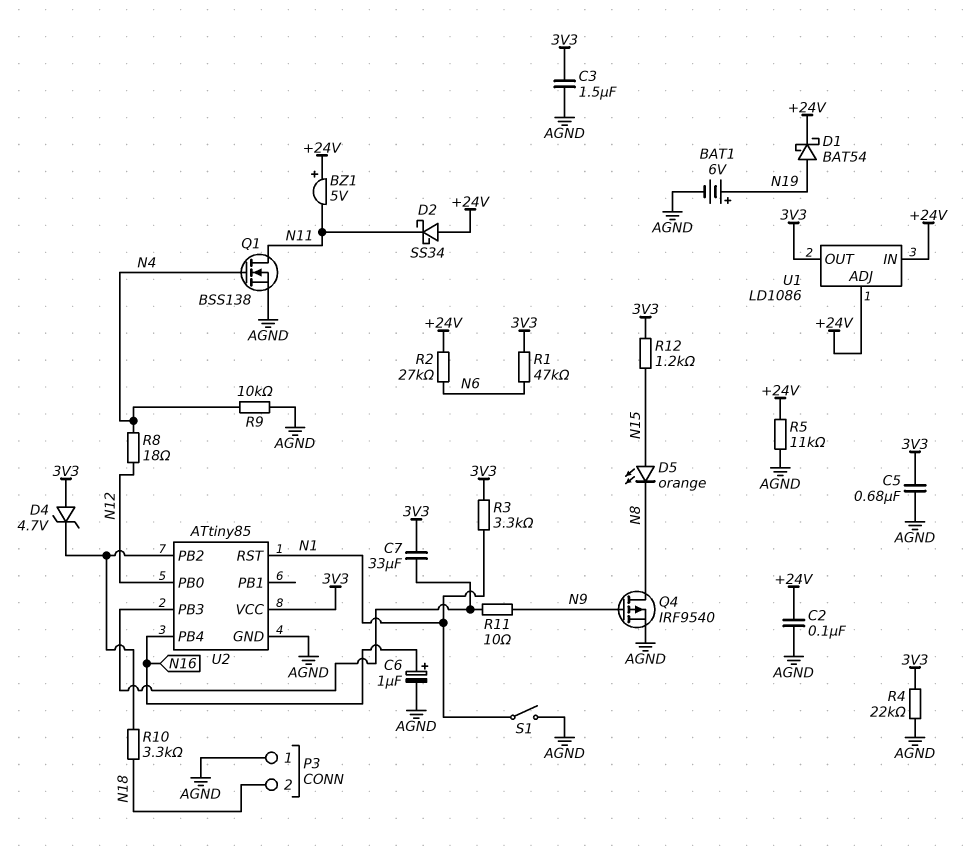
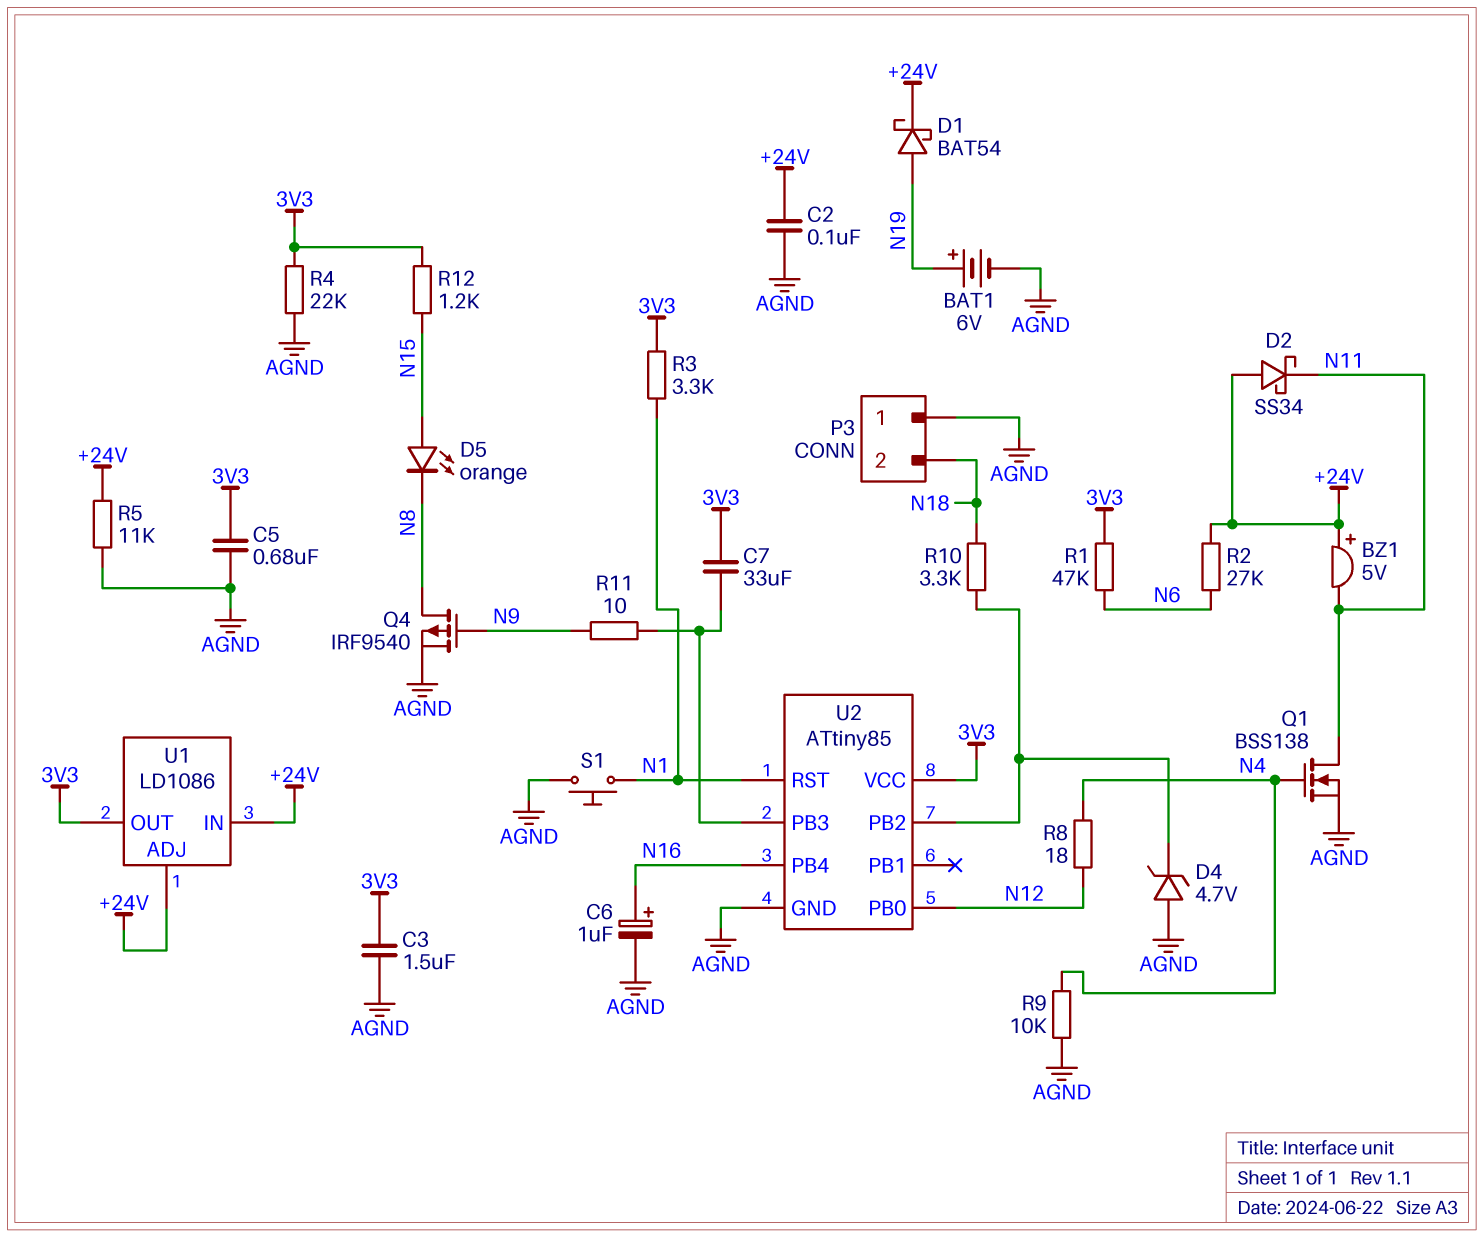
D4: zener 4.7V (A 3V3, K U2/PB2) -> zener 4.7V (A AGND, K U2/PB2)
S1: switch (AGND, N1) -> button (AGND, N1)

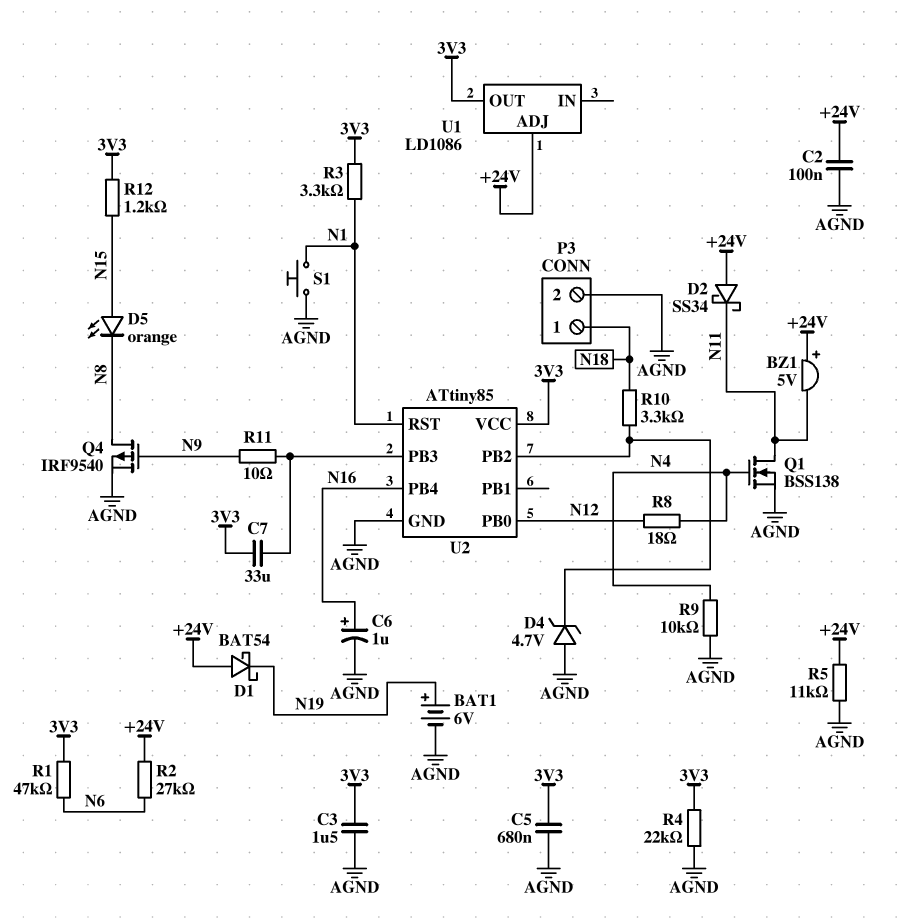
D1: schottky BAT54 (A N19, K +24V) -> schottky BAT54 (A +24V, K N19)
P3 pin 1: AGND -> N18
P3 pin 2: N18 -> AGND
U1 pin IN: +24V -> none

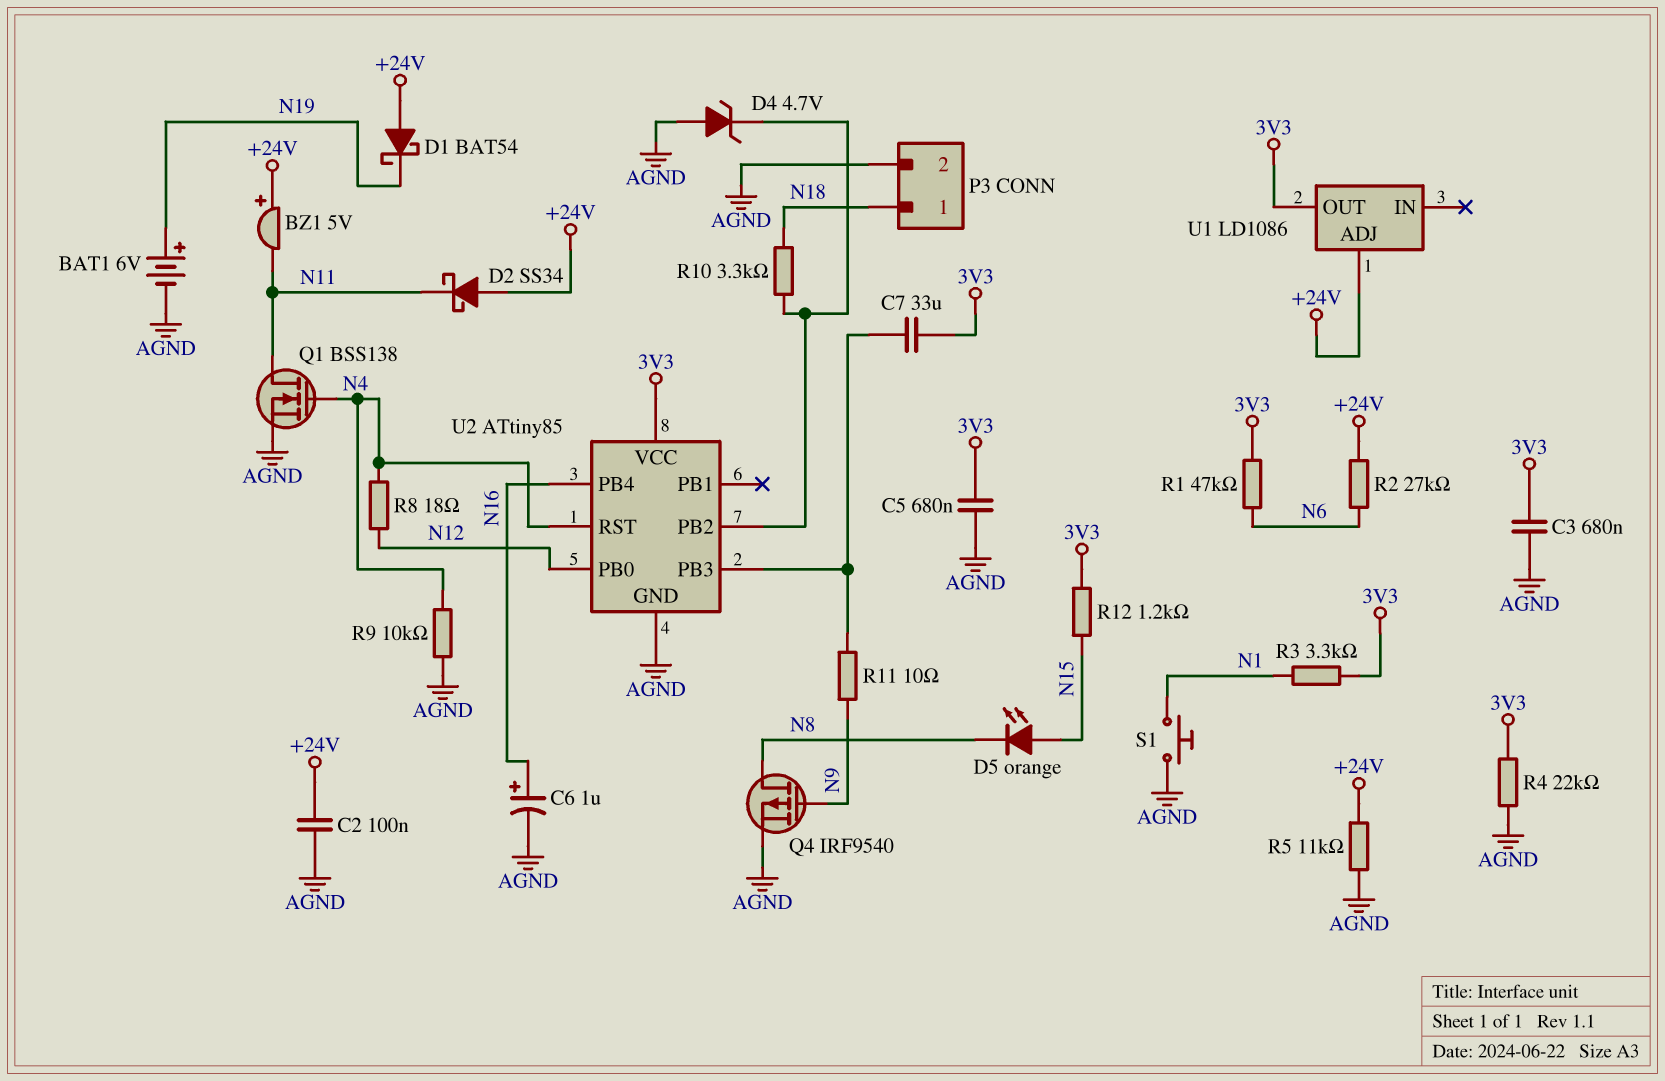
C3: 1.5uF (3V3, AGND) -> 680nF (3V3, AGND)
U2 pin RST: N1 -> N4

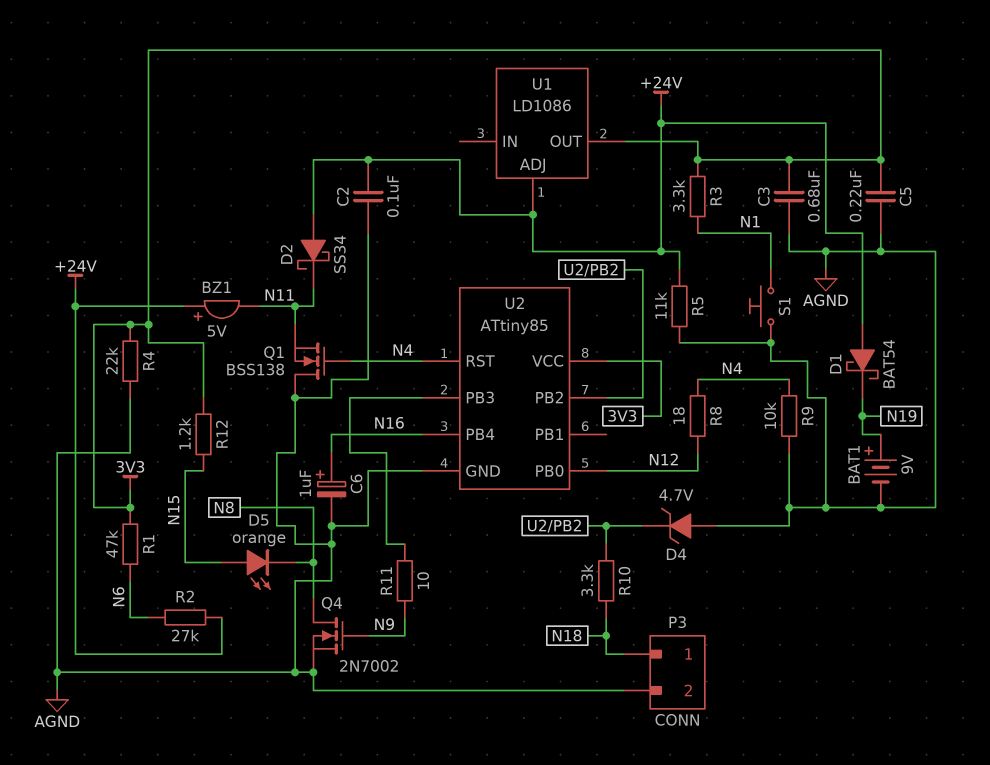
BAT1: 6V (plus N19, minus AGND) -> 9V (plus N19, minus AGND)
C5: 680nF (3V3, AGND) -> 220nF (3V3, AGND)
C7: 33uF (3V3, U2/PB3) -> none
Q1: NMOS BSS138 (G N4, D N11, S AGND) -> NMOS BSS138 (G N4, D AGND, S N11)
Q4: PMOS IRF9540 (G N9, D N8, S AGND) -> NMOS 2N7002 (G N9, D N8, S AGND)

